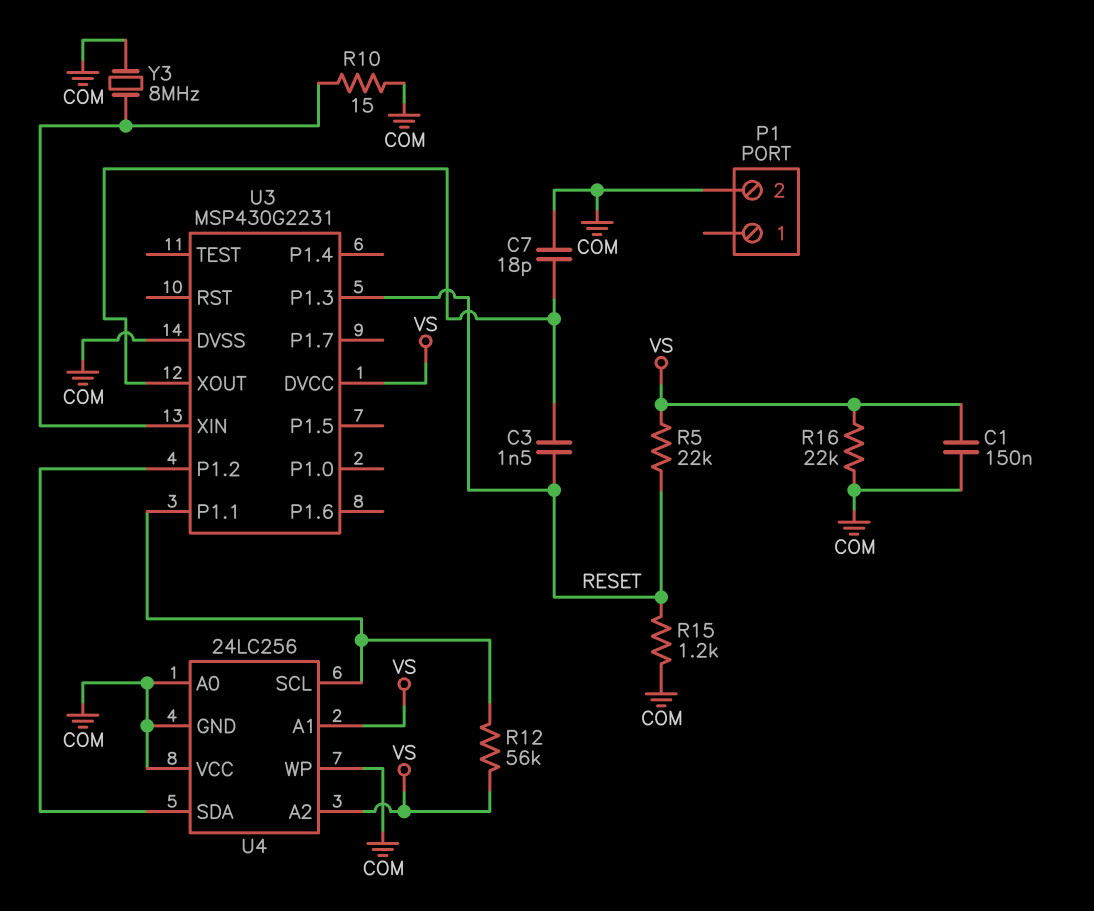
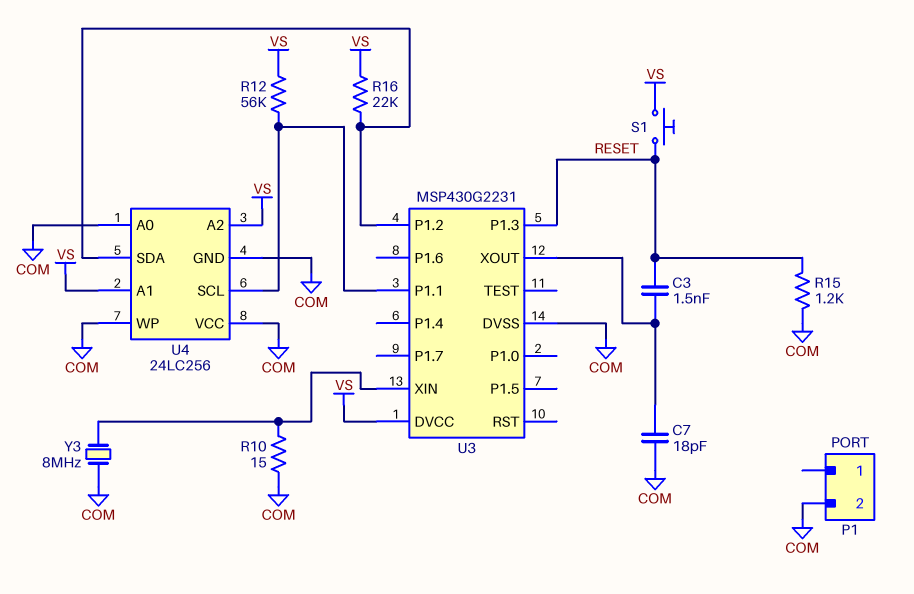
C1: 150nF (COM, VS) -> none
R5: 22k (RESET, VS) -> none
R16: 22k (COM, VS) -> 22k (U3/P1.2, VS)
S1: none -> button (RESET, VS)

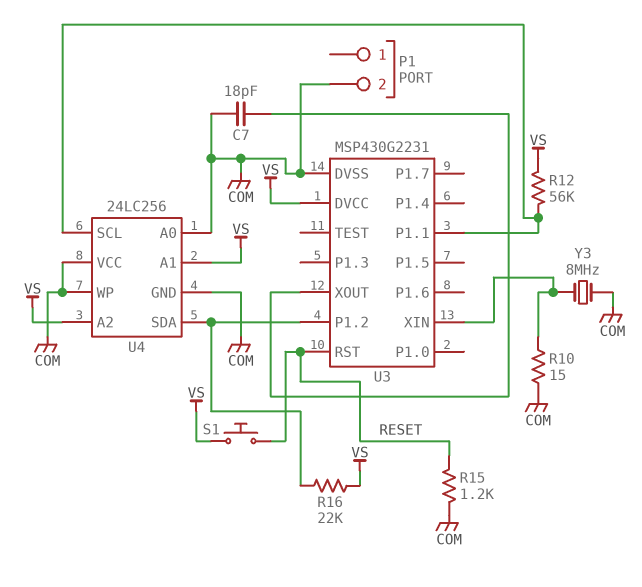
C3: 1.5nF (RESET, U3/XOUT) -> none
U3 pin P1.3: RESET -> none
U3 pin RST: none -> RESET

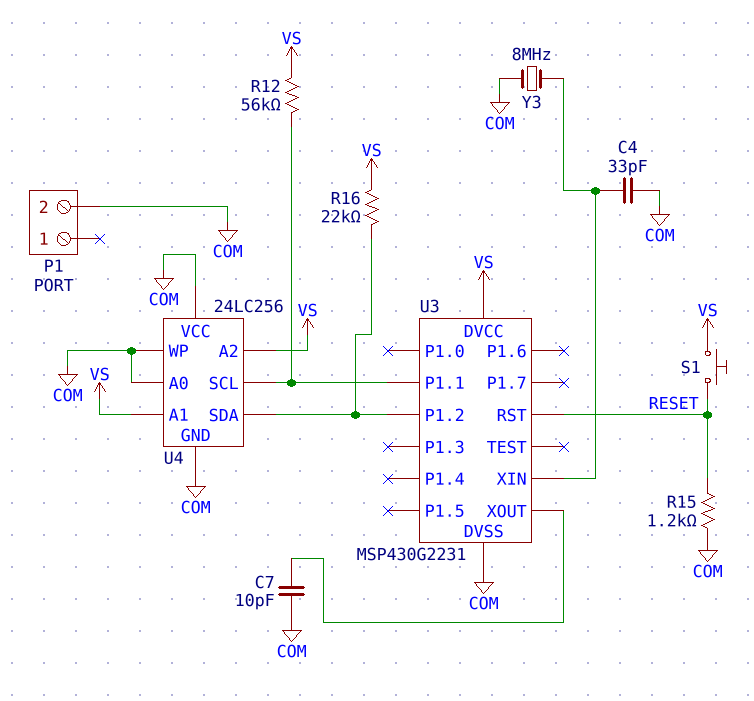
C4: none -> 33pF (COM, U3/XIN)
C7: 18pF (COM, U3/XOUT) -> 10pF (COM, U3/XOUT)
R10: 15 (COM, U3/XIN) -> none

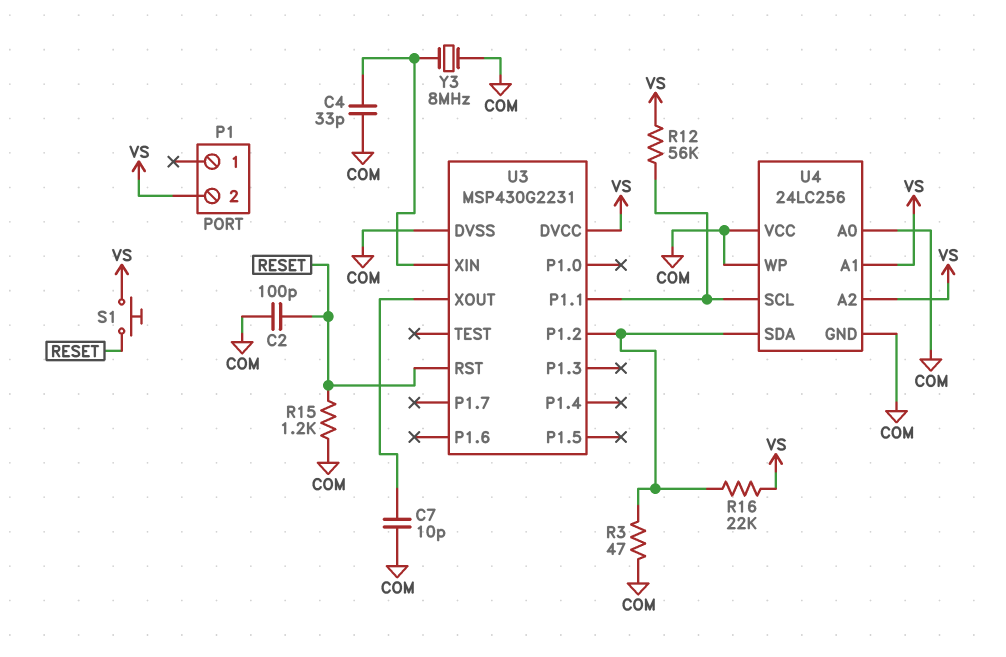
C2: none -> 100pF (COM, RESET)
P1 pin 2: COM -> VS
R3: none -> 47 (COM, U3/P1.2)

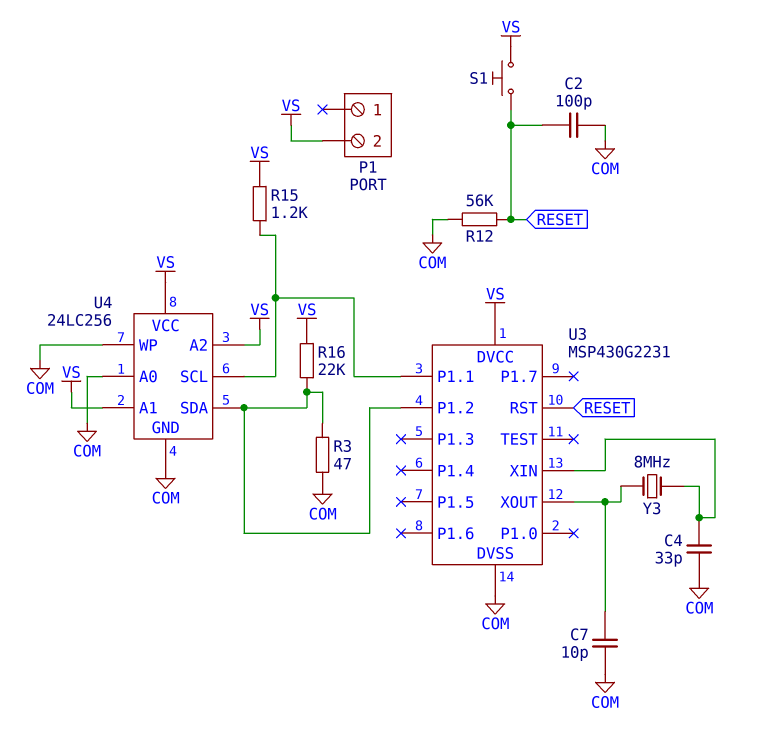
R12: 56k (U3/P1.1, VS) -> 56k (COM, RESET)
R15: 1.2k (COM, RESET) -> 1.2k (U3/P1.1, VS)
U4 pin VCC: COM -> VS
Y3: 8MHz (COM, U3/XIN) -> 8MHz (U3/XIN, U3/XOUT)

